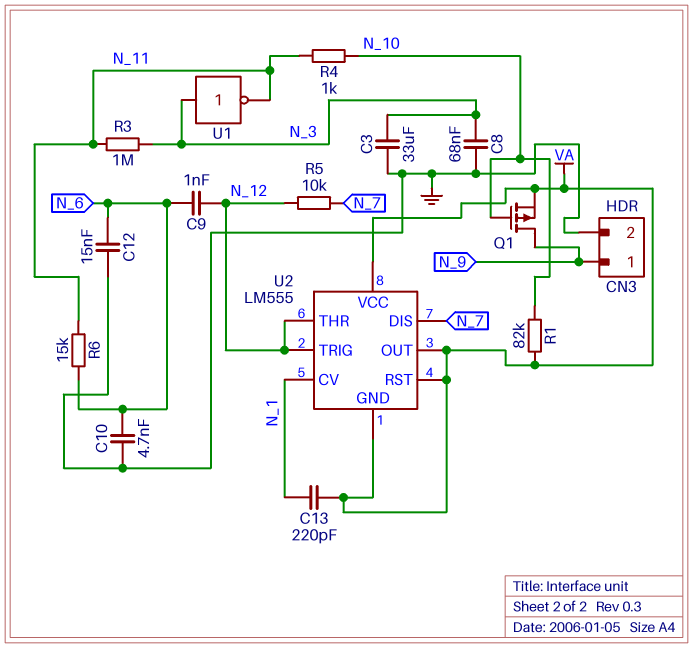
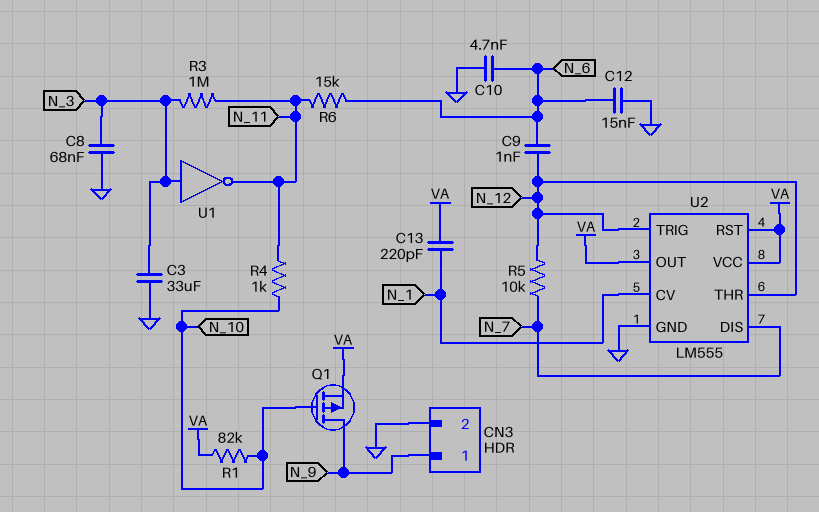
U2 pin GND: VA -> GND

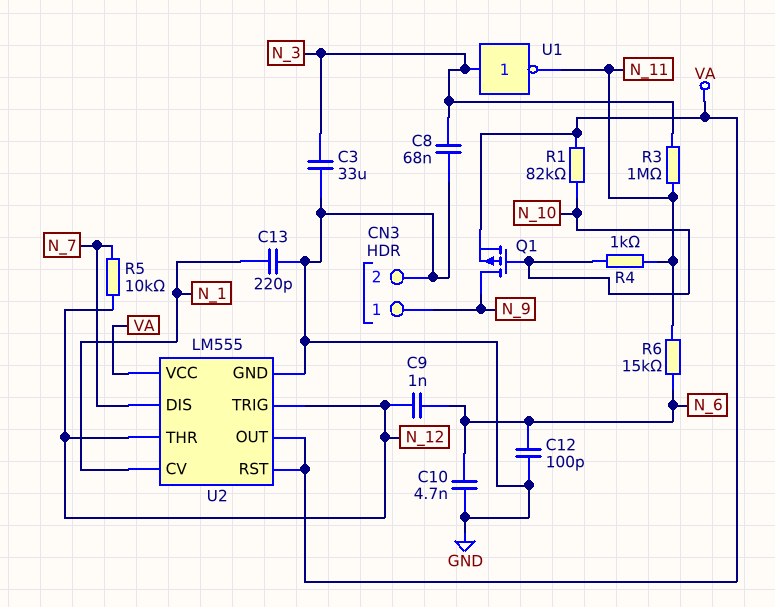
C12: 15nF (GND, N_6) -> 100pF (GND, N_6)
C13: 220pF (N_1, VA) -> 220pF (GND, N_1)

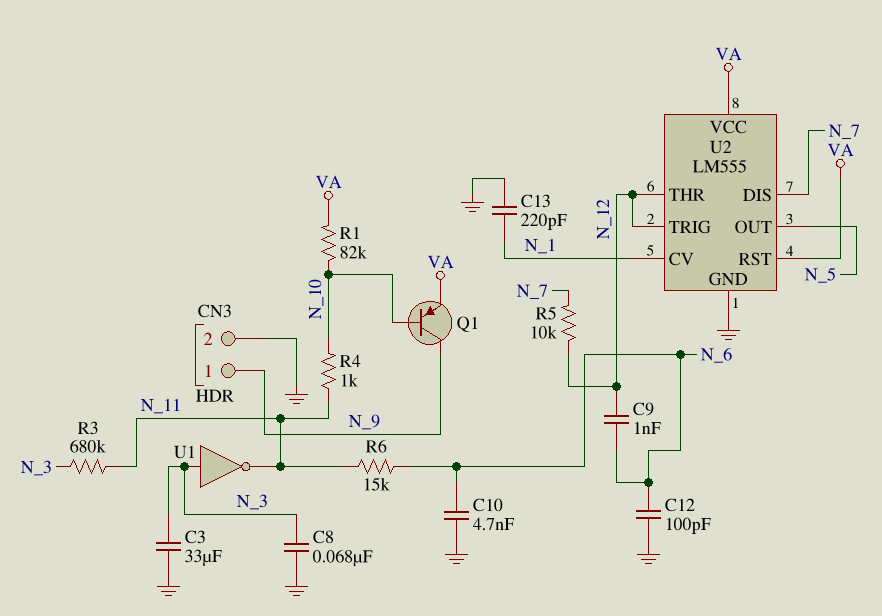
Q1: PMOS (G N_10, D N_9, S VA) -> PNP (B N_10, C N_9, E VA)
R3: 1M (N_3, N_11) -> 680k (N_3, N_11)
U2 pin OUT: VA -> N_5

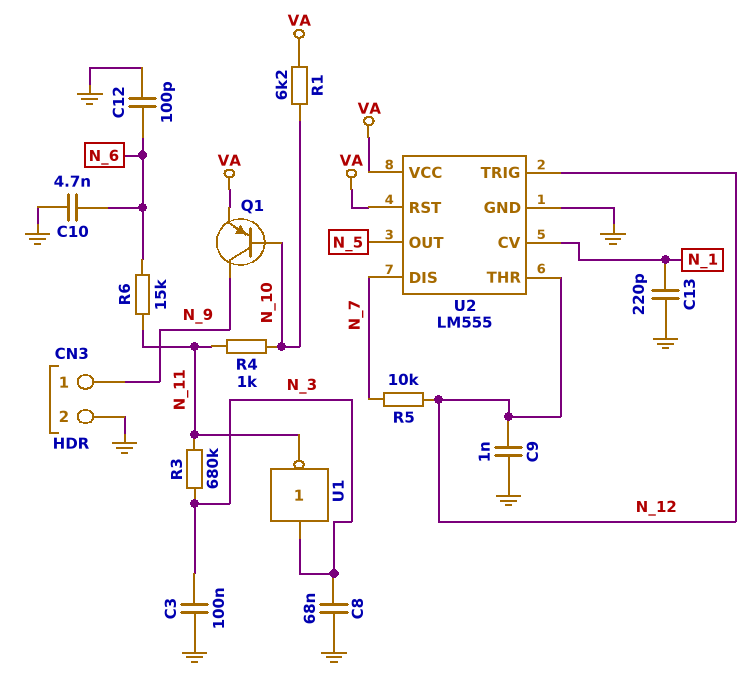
C3: 33uF (GND, N_3) -> 100nF (GND, N_3)
C9: 1nF (N_6, N_12) -> 1nF (GND, N_12)
R1: 82k (N_10, VA) -> 6.2k (N_10, VA)

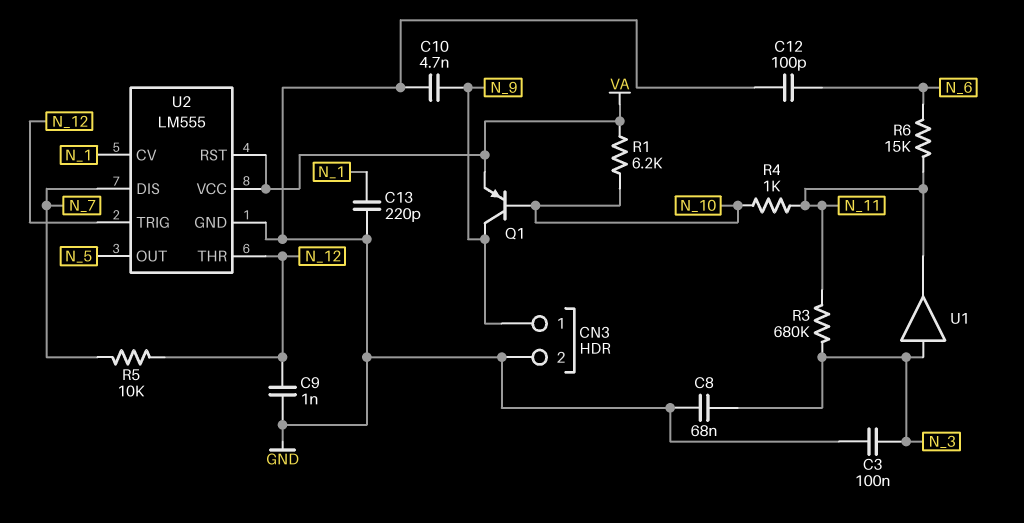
C10: 4.7nF (GND, N_6) -> 4.7nF (GND, N_9)
U1: NOT (in N_3, out N_11) -> buffer (in N_3, out N_11)

